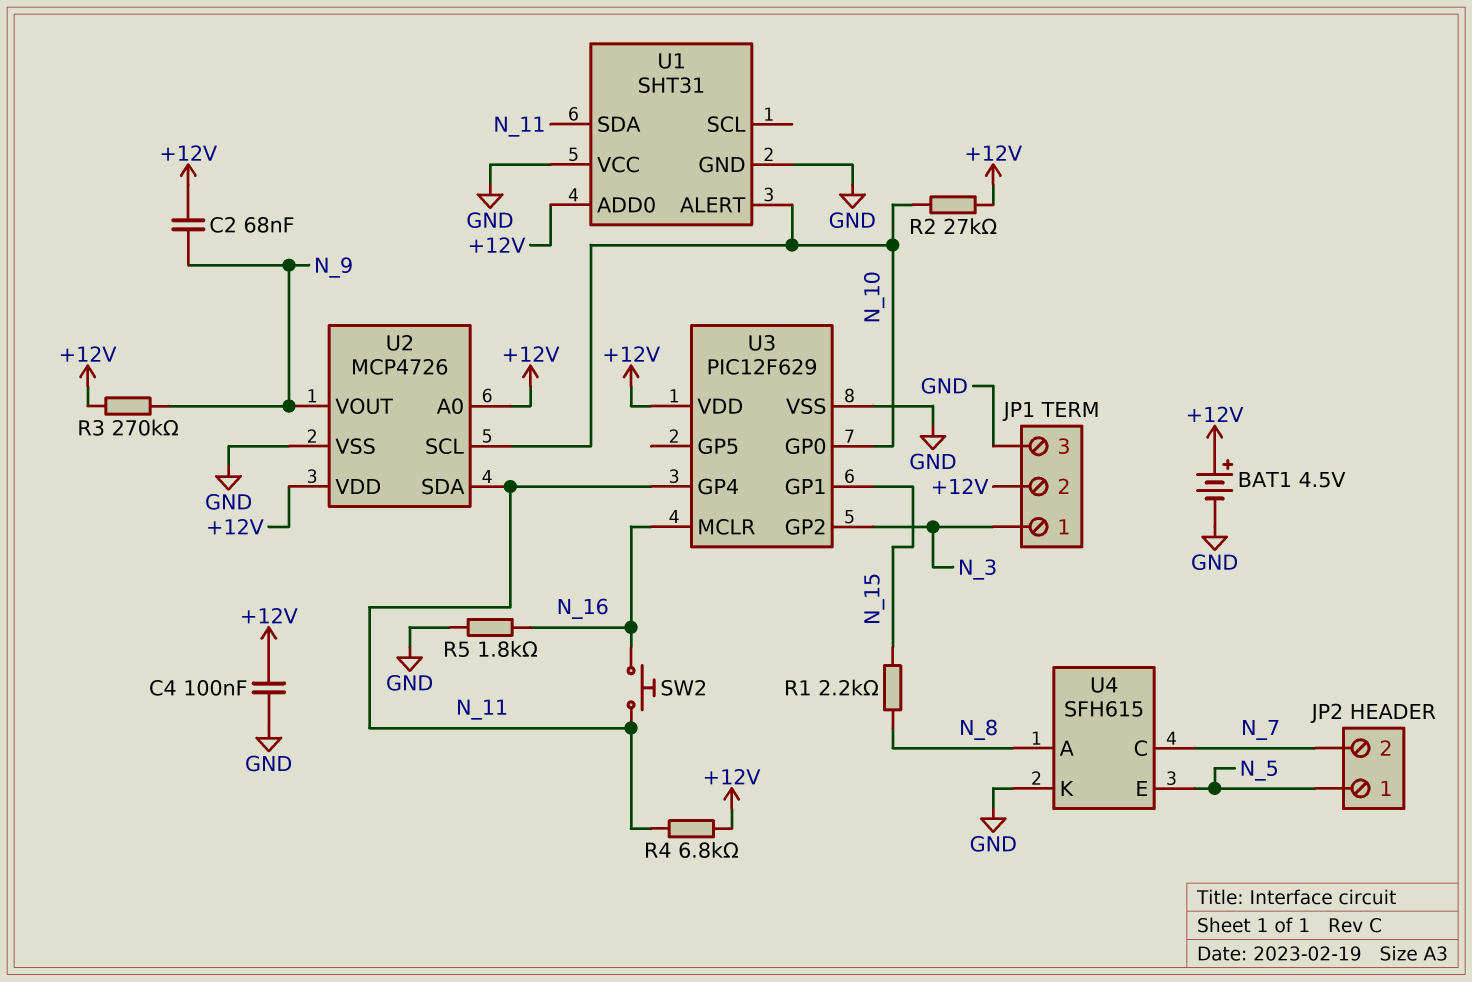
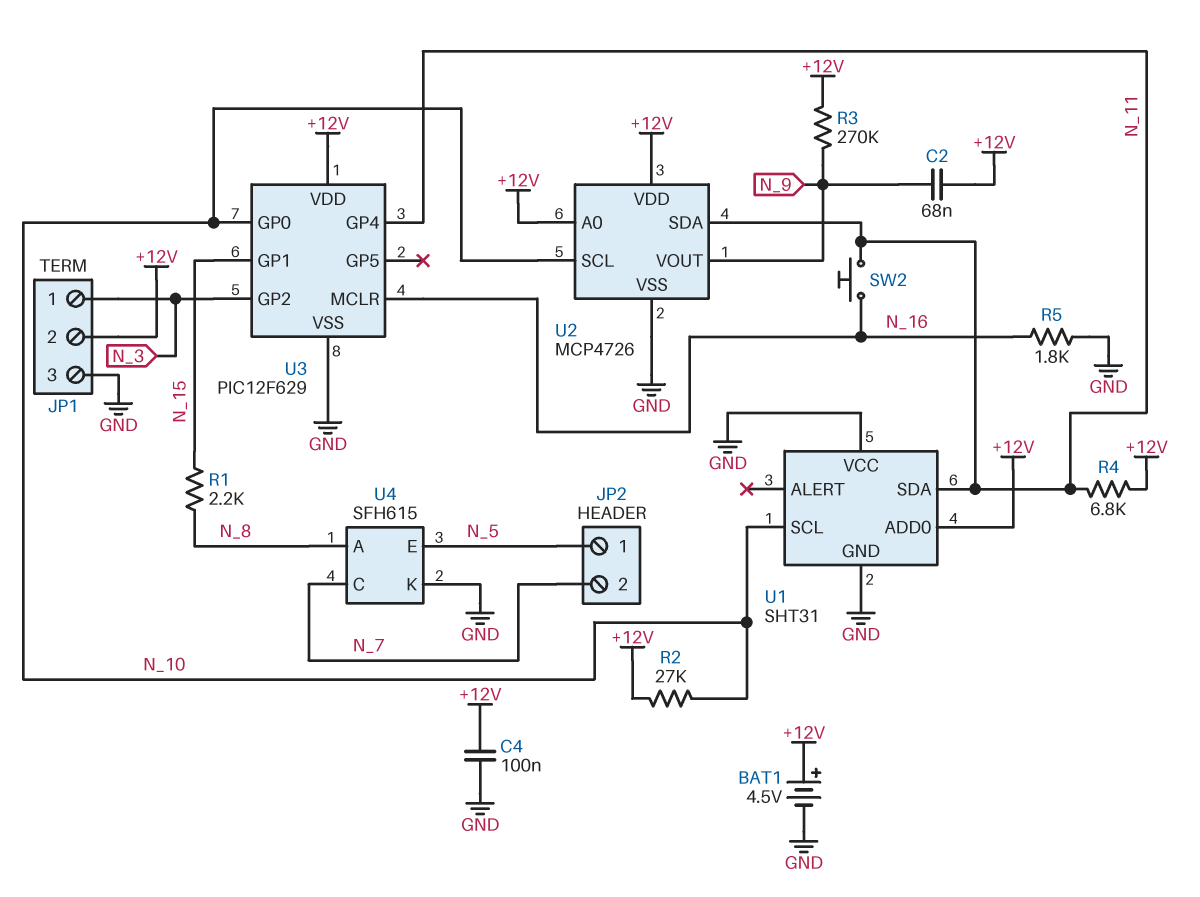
U1 pin ALERT: N_10 -> none
U1 pin SCL: none -> N_10

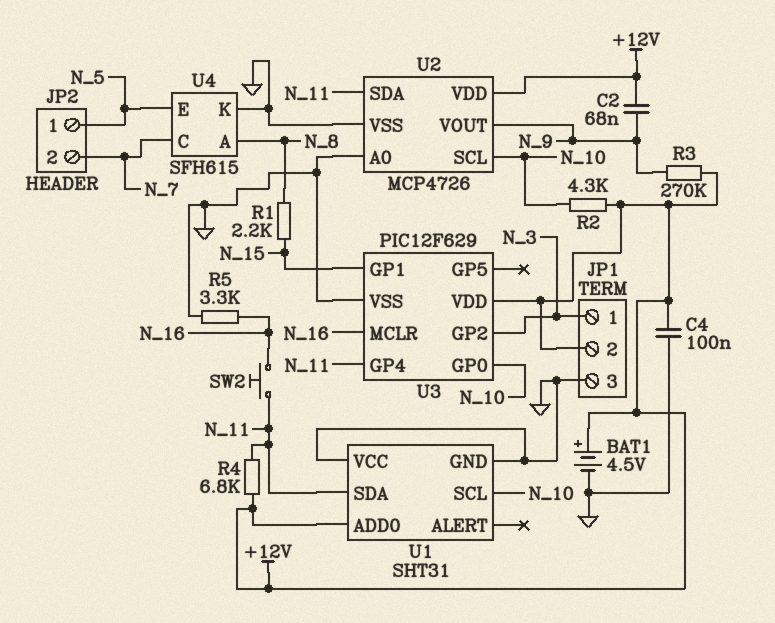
R2: 27k (+12V, N_10) -> 4.3k (+12V, N_10)
R5: 1.8k (GND, N_16) -> 3.3k (GND, N_16)
U2 pin A0: +12V -> GND

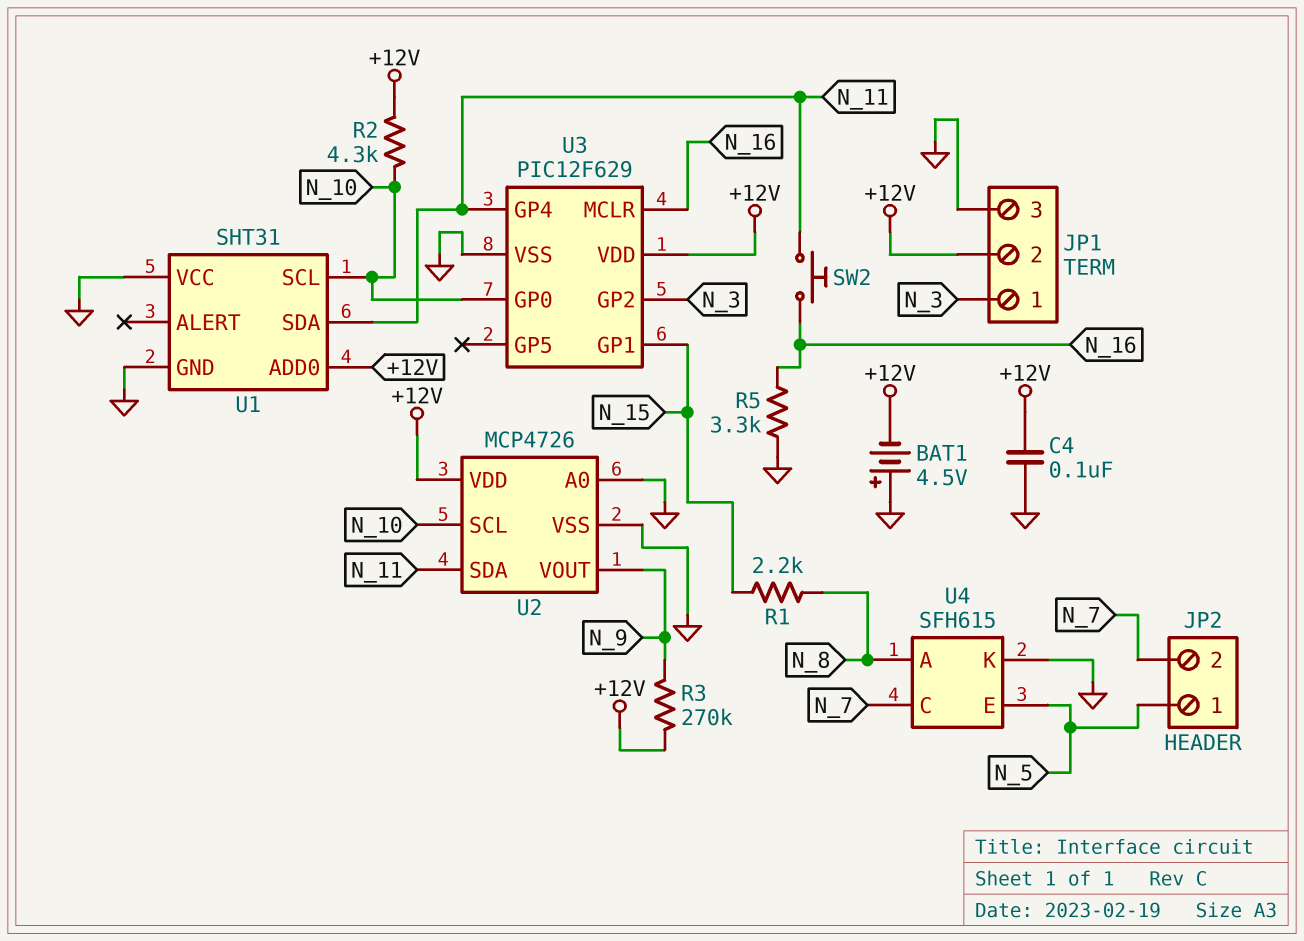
BAT1: 4.5V (plus +12V, minus GND) -> 4.5V (plus GND, minus +12V)
C2: 68nF (+12V, N_9) -> none
R4: 6.8k (+12V, N_11) -> none

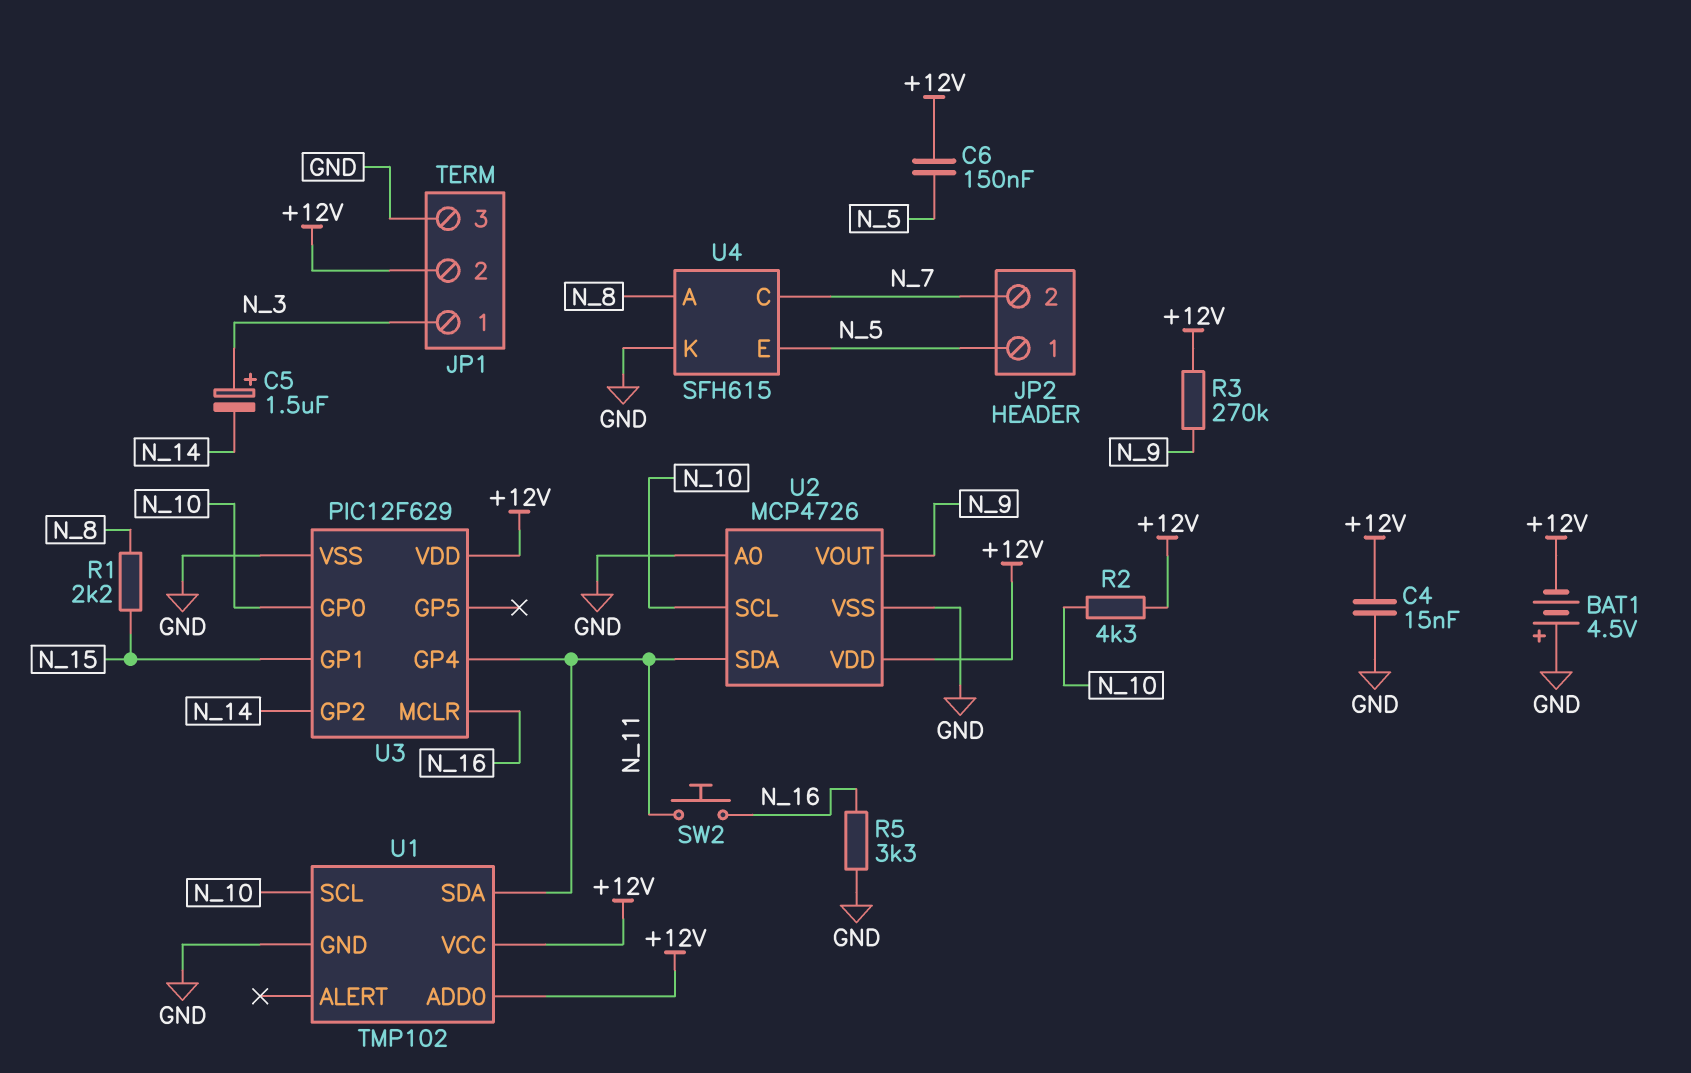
C4: 100nF (+12V, GND) -> 15nF (+12V, GND)
C5: none -> 1.5uF (plus N_3, minus N_14)
C6: none -> 150nF (+12V, N_5)
U1: SHT31 -> TMP102
U1 pin VCC: GND -> +12V
U3 pin GP2: N_3 -> N_14

